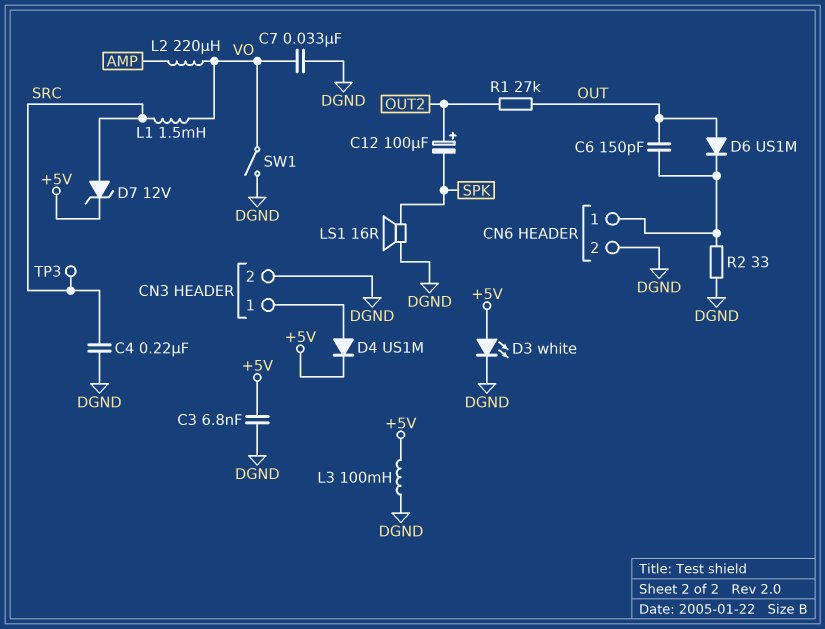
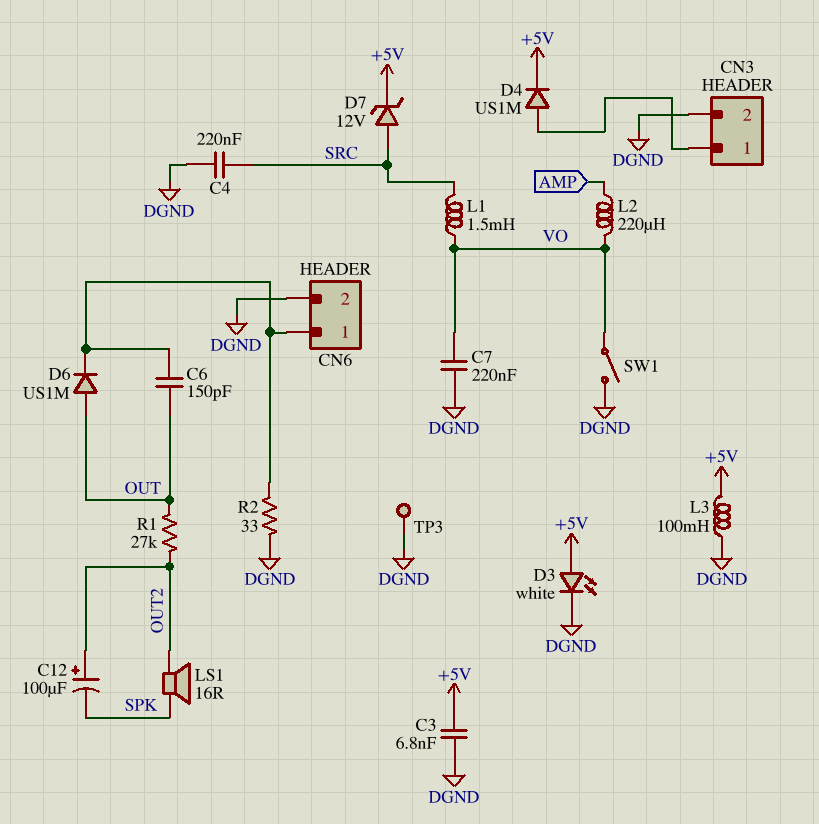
C7: 33nF (DGND, VO) -> 220nF (DGND, VO)
LS1: speaker 16R (DGND, SPK) -> speaker 16R (OUT2, SPK)
TP3: test point (SRC) -> test point (DGND)

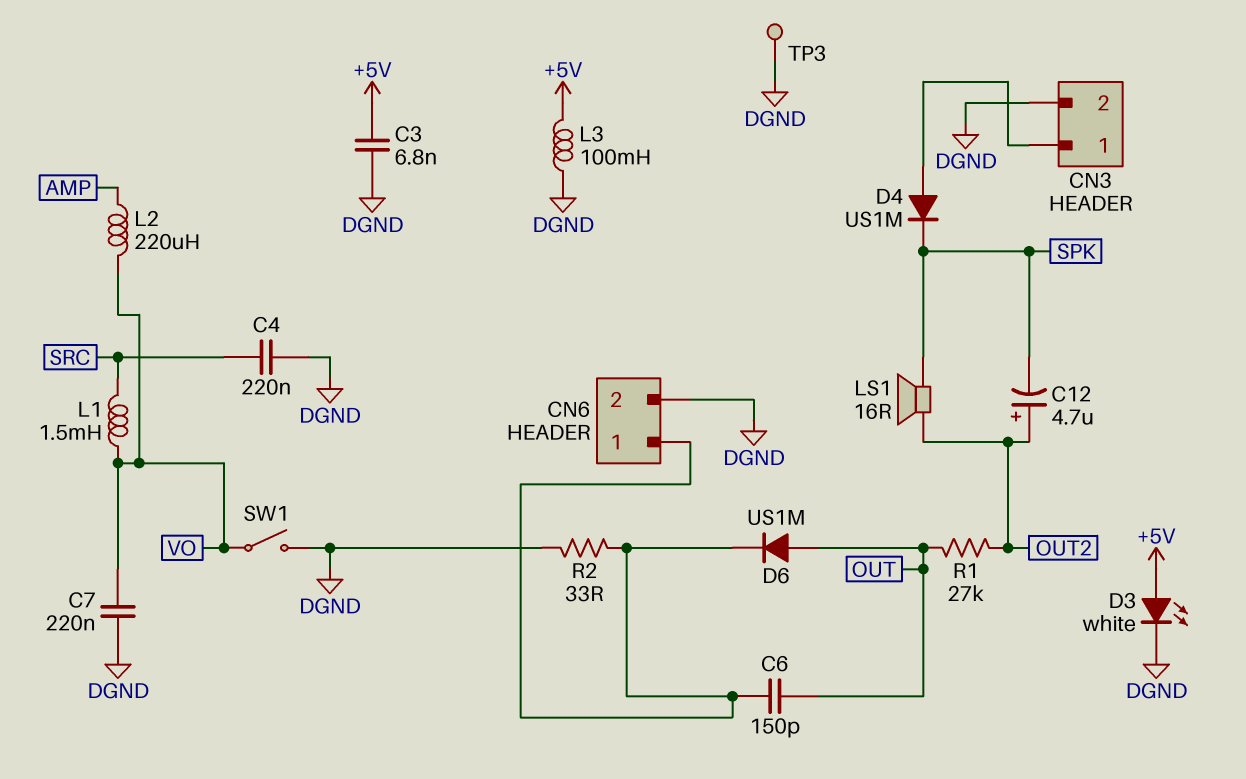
C12: 100uF (plus OUT2, minus SPK) -> 4.7uF (plus OUT2, minus SPK)
D4: diode US1M (A CN3/1, K +5V) -> diode US1M (A CN3/1, K SPK)
D7: zener 12V (A SRC, K +5V) -> none

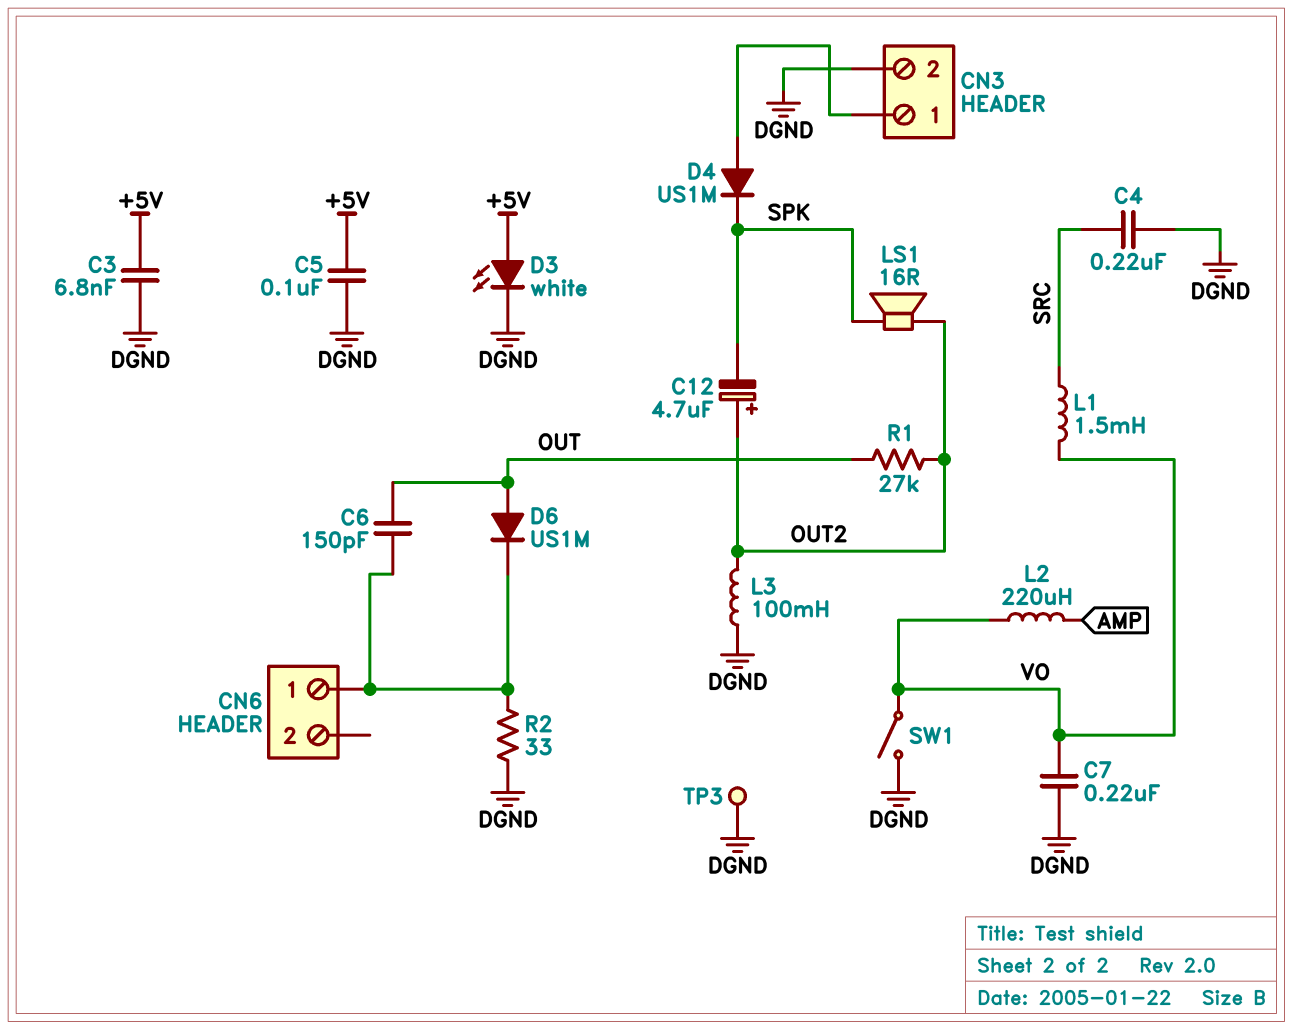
C5: none -> 100nF (+5V, DGND)
CN6 pin 2: DGND -> none
L3: 100mH (+5V, DGND) -> 100mH (DGND, OUT2)

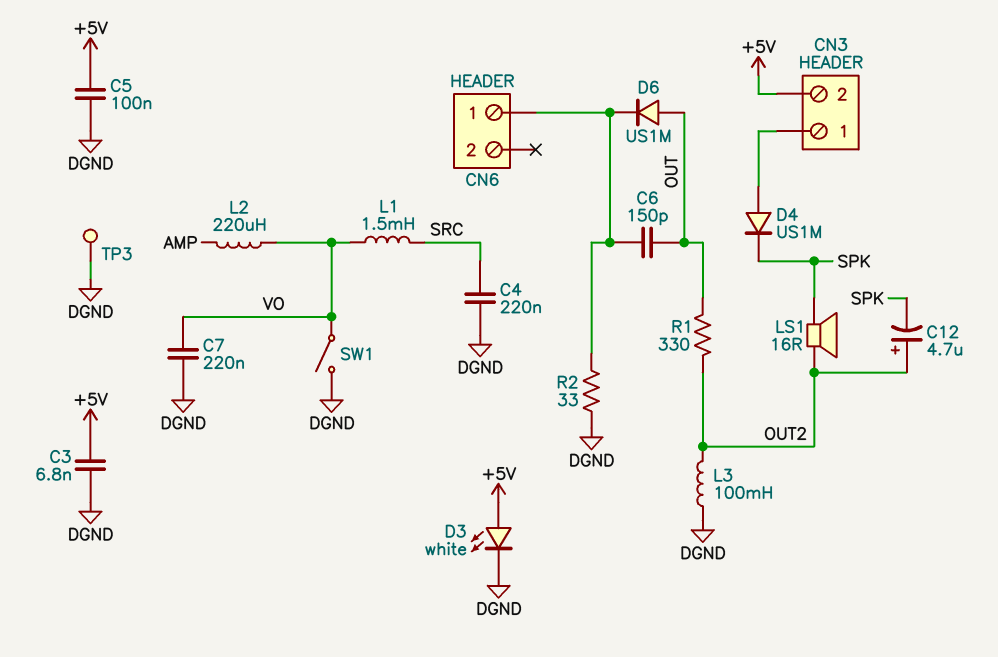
CN3 pin 2: DGND -> +5V
R1: 27k (OUT, OUT2) -> 330 (OUT, OUT2)

